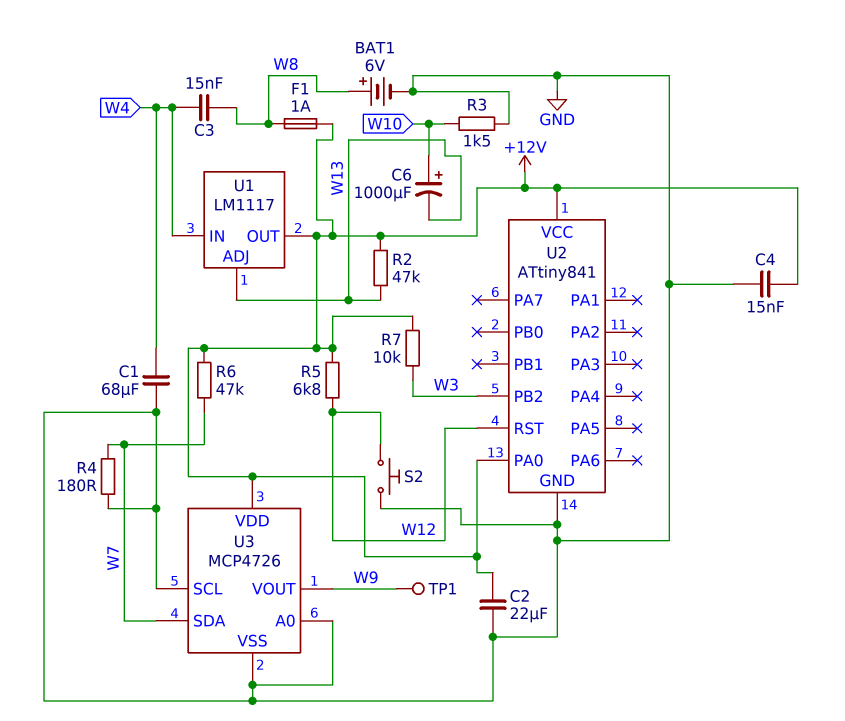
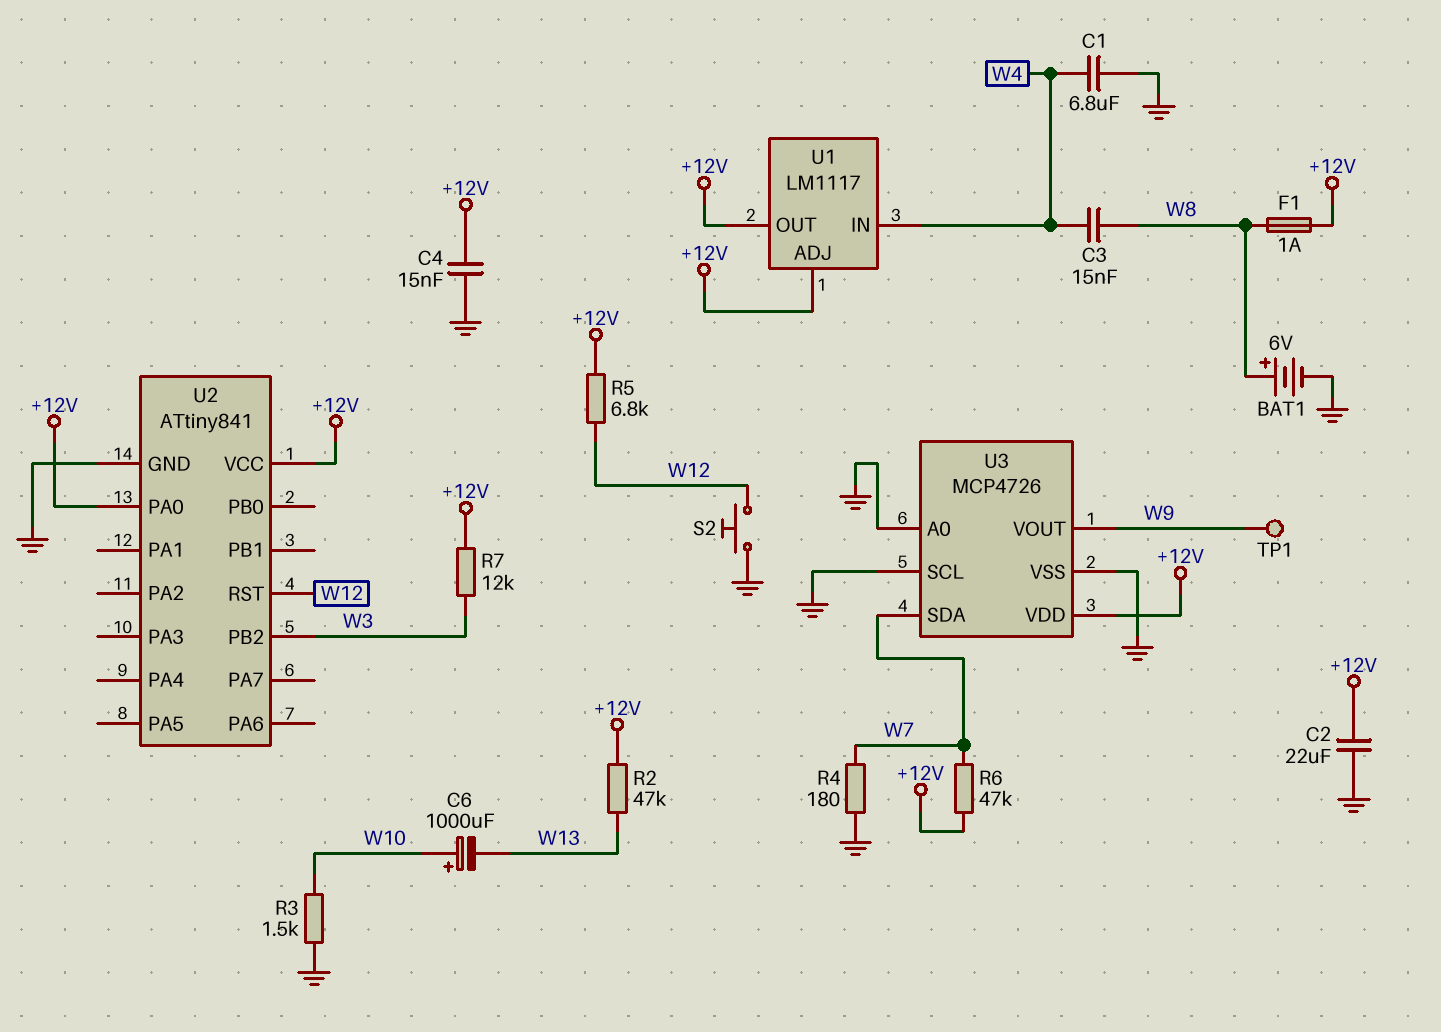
C1: 68uF (GND, W4) -> 6.8uF (GND, W4)
R7: 10k (+12V, W3) -> 12k (+12V, W3)
U1 pin ADJ: W13 -> +12V

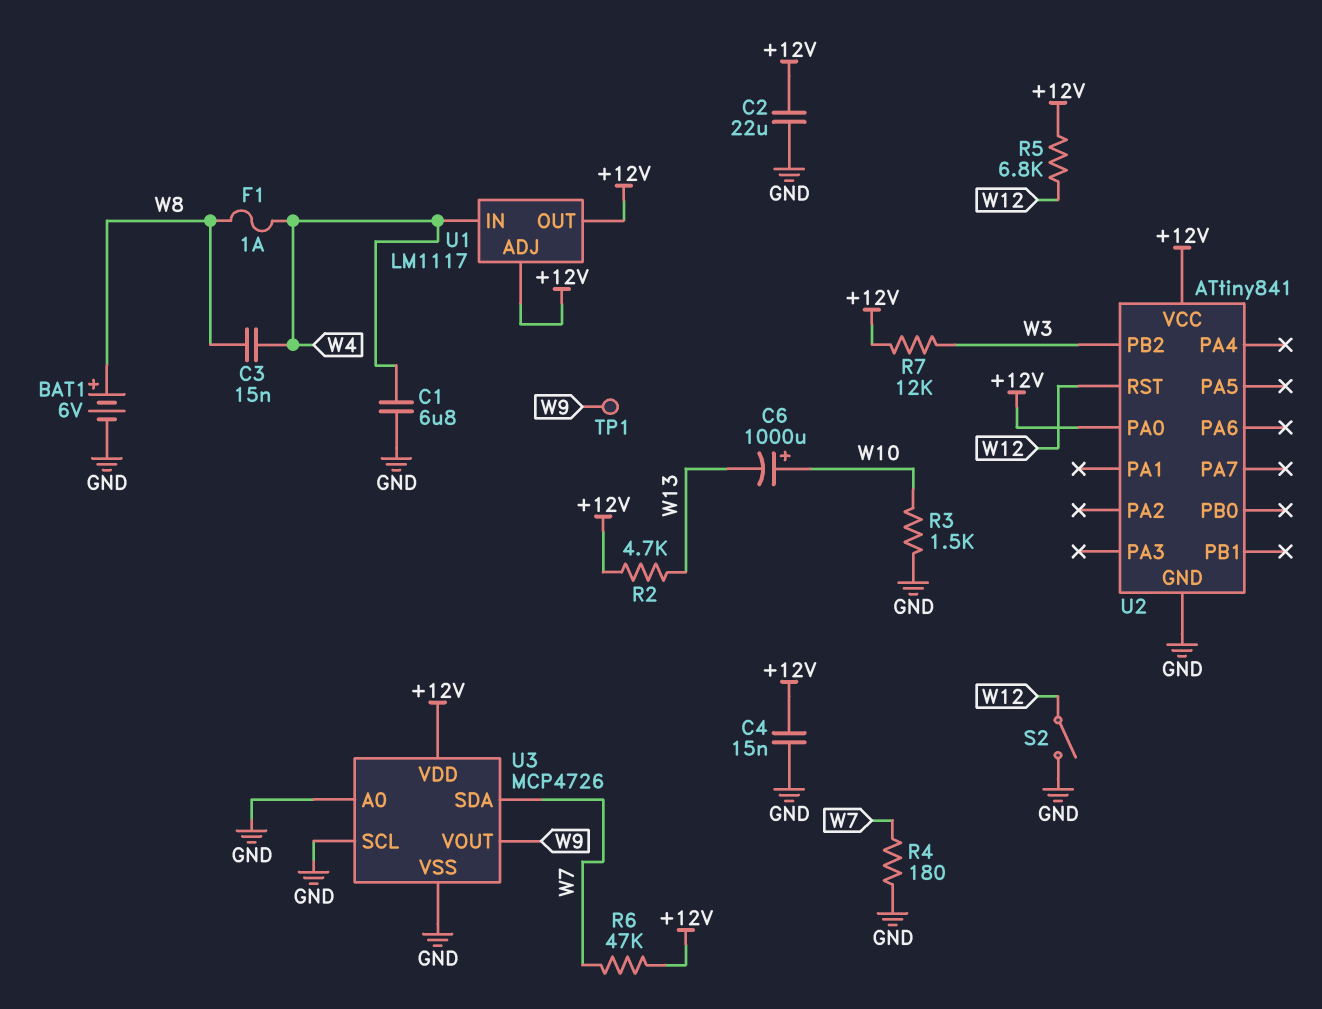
F1: 1A (+12V, W8) -> 1A (W4, W8)
R2: 47k (+12V, W13) -> 4.7k (+12V, W13)
S2: button (GND, W12) -> switch (GND, W12)

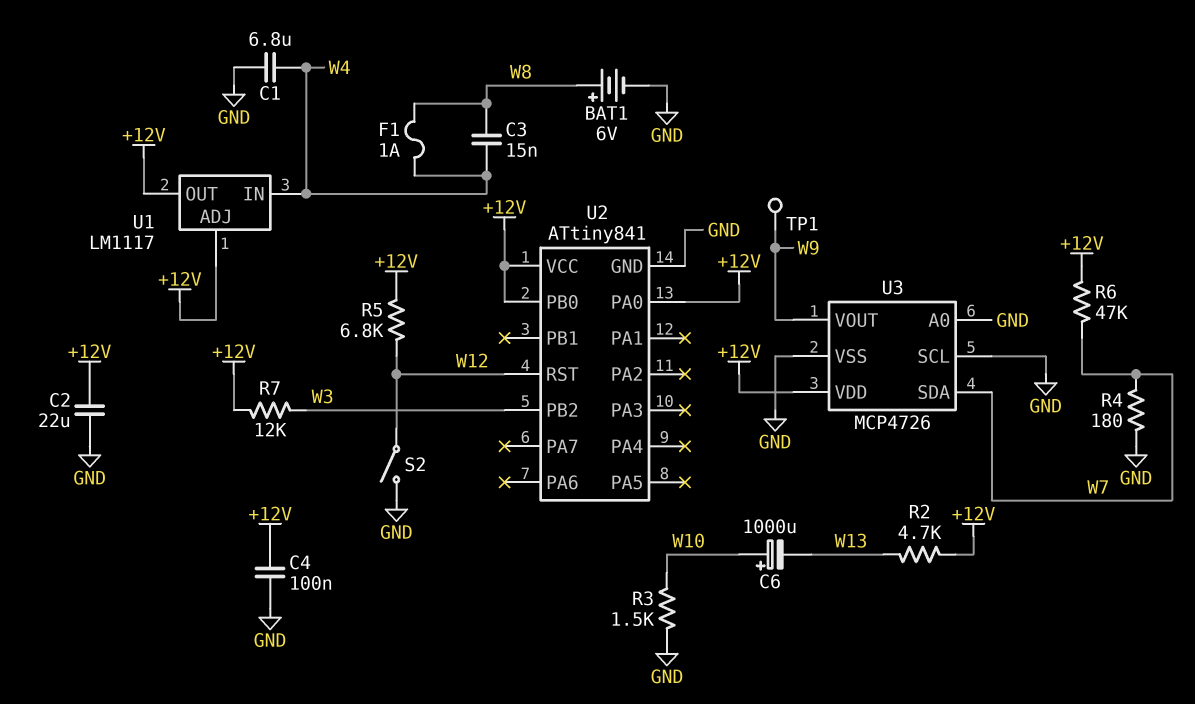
C4: 15nF (+12V, GND) -> 100nF (+12V, GND)
U2 pin PB0: none -> +12V

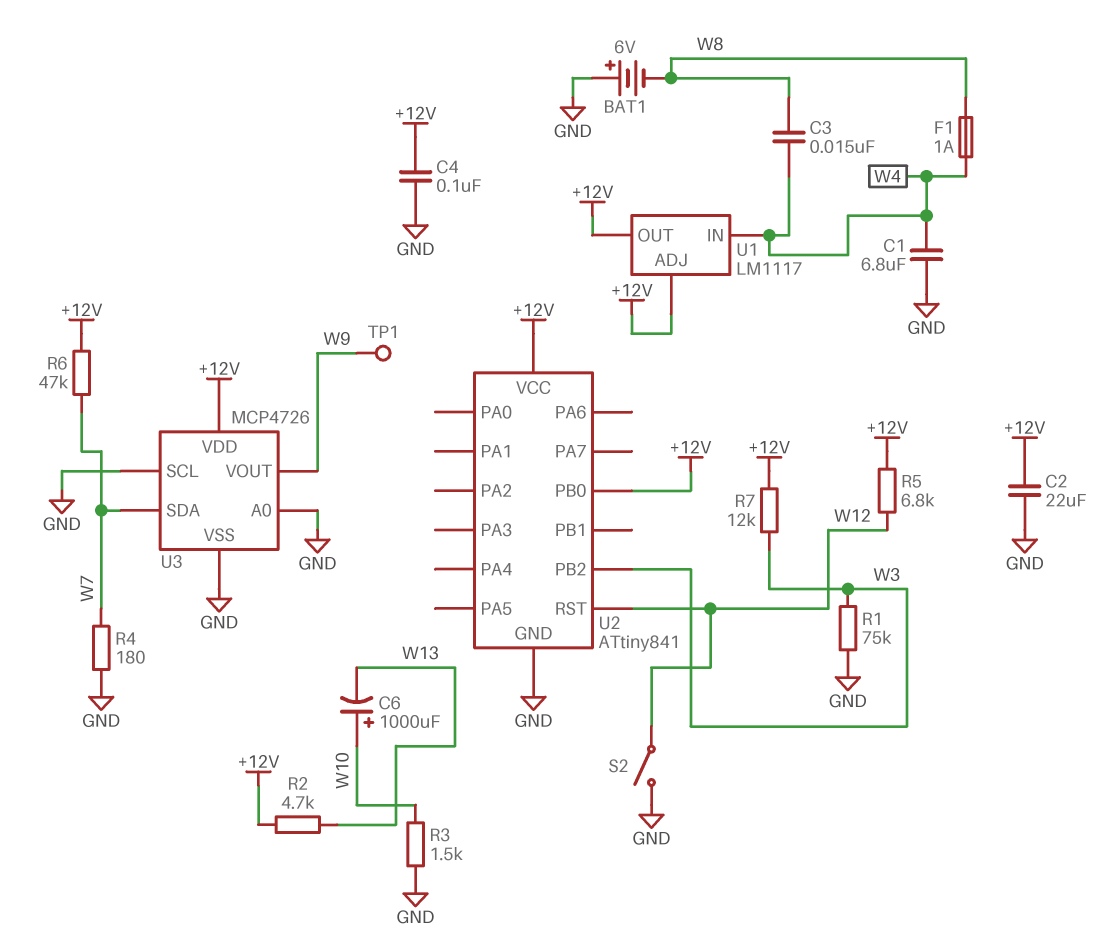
BAT1: 6V (plus W8, minus GND) -> 6V (plus GND, minus W8)
R1: none -> 75k (GND, W3)
U2 pin PA0: +12V -> none

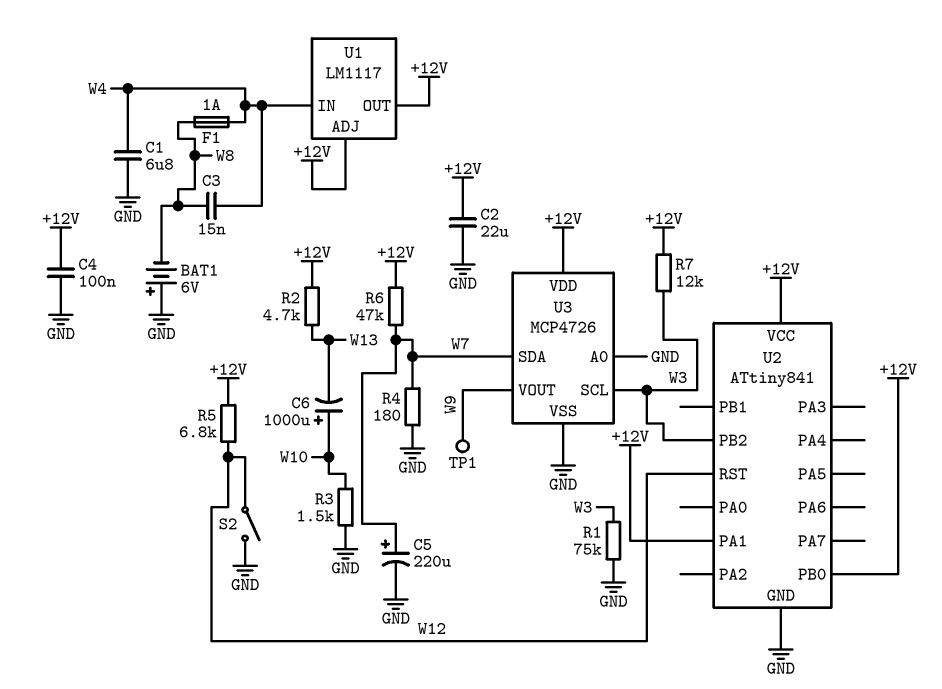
C5: none -> 220uF (plus W7, minus GND)
U2 pin PA1: none -> +12V
U3 pin SCL: GND -> W3

